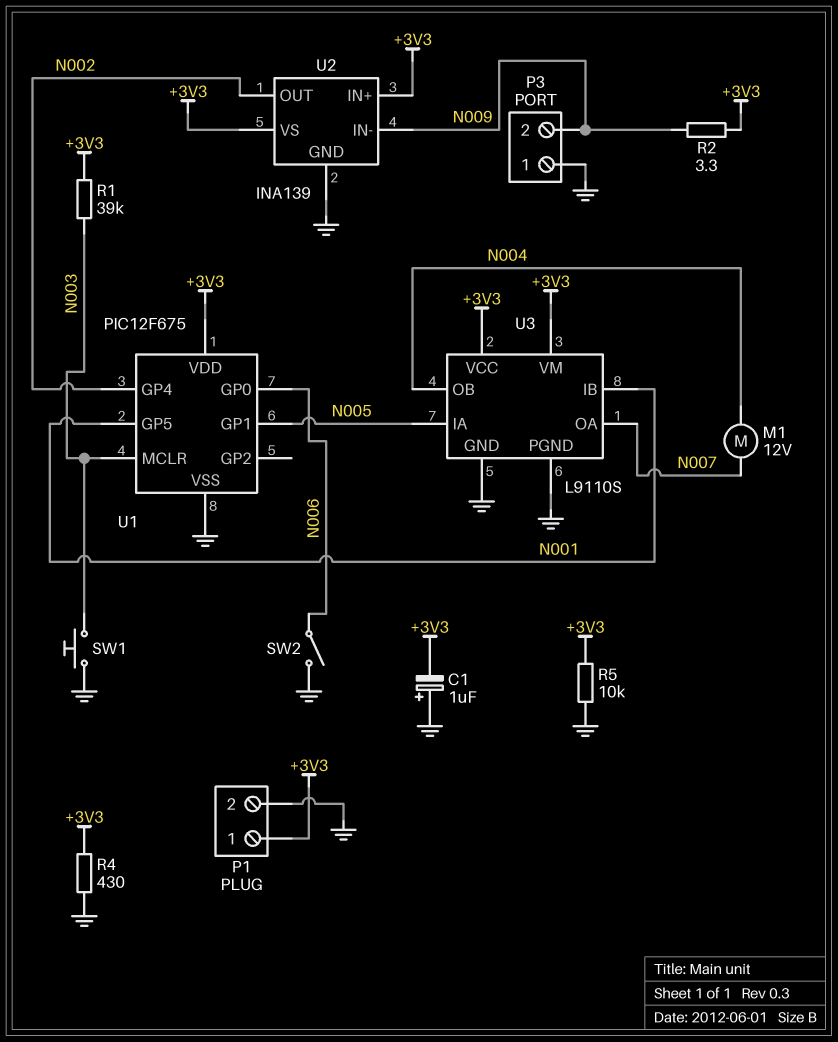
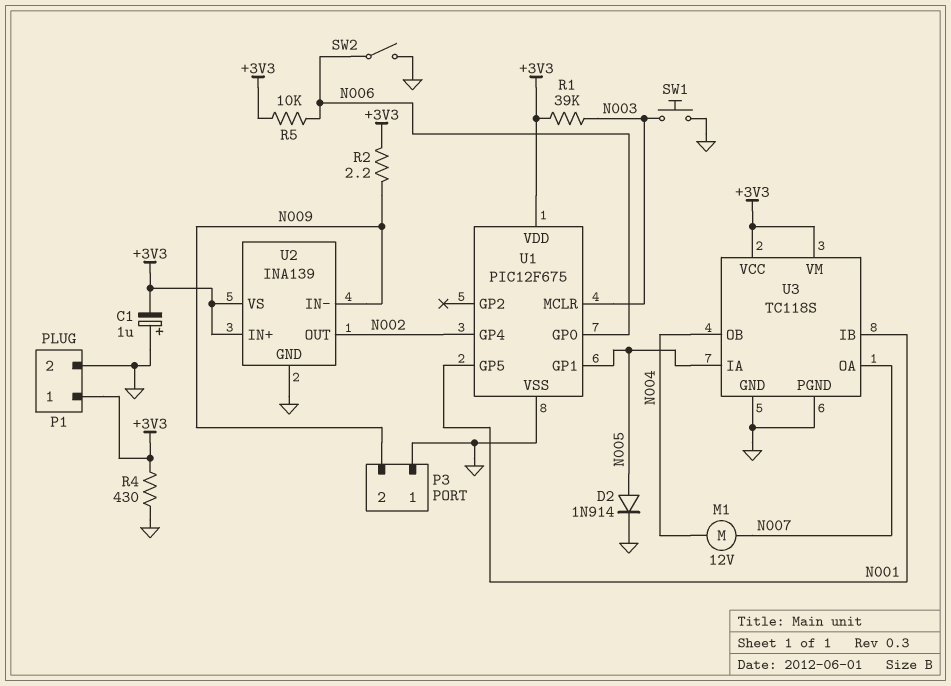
D2: none -> diode 1N914 (A N005, K GND)
R2: 3.3 (+3V3, N009) -> 2.2 (+3V3, N009)
R5: 10k (+3V3, GND) -> 10k (+3V3, N006)
U3: L9110S -> TC118S

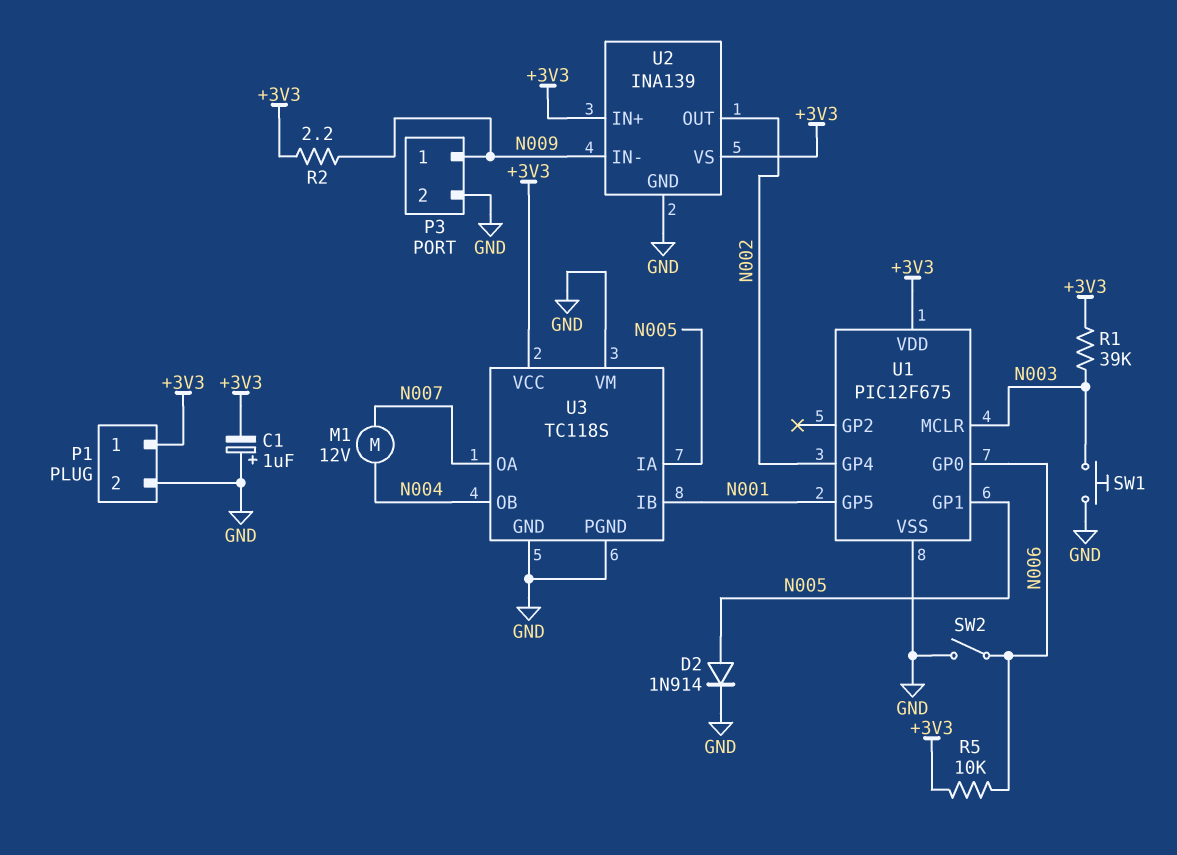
P3 pin 1: GND -> N009
P3 pin 2: N009 -> GND
R4: 430 (+3V3, GND) -> none
U3 pin VM: +3V3 -> GND

